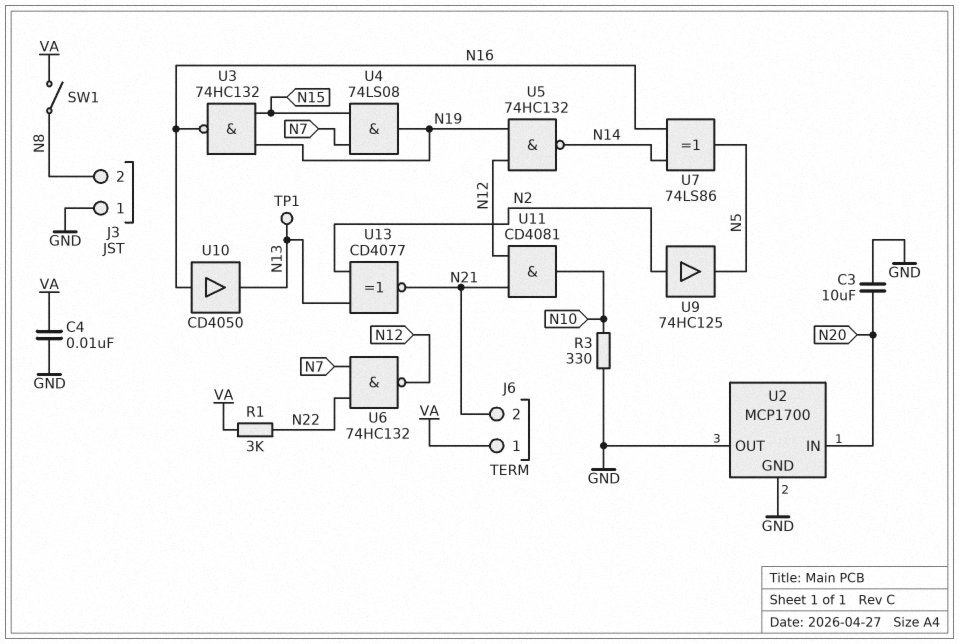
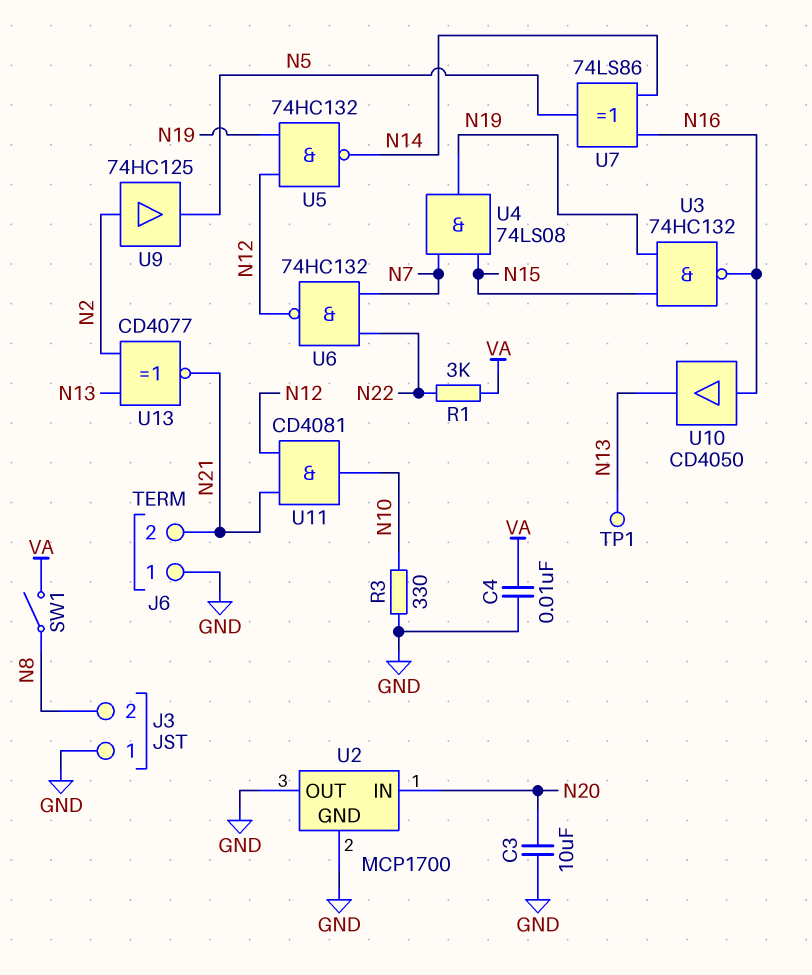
J6 pin 1: VA -> GND

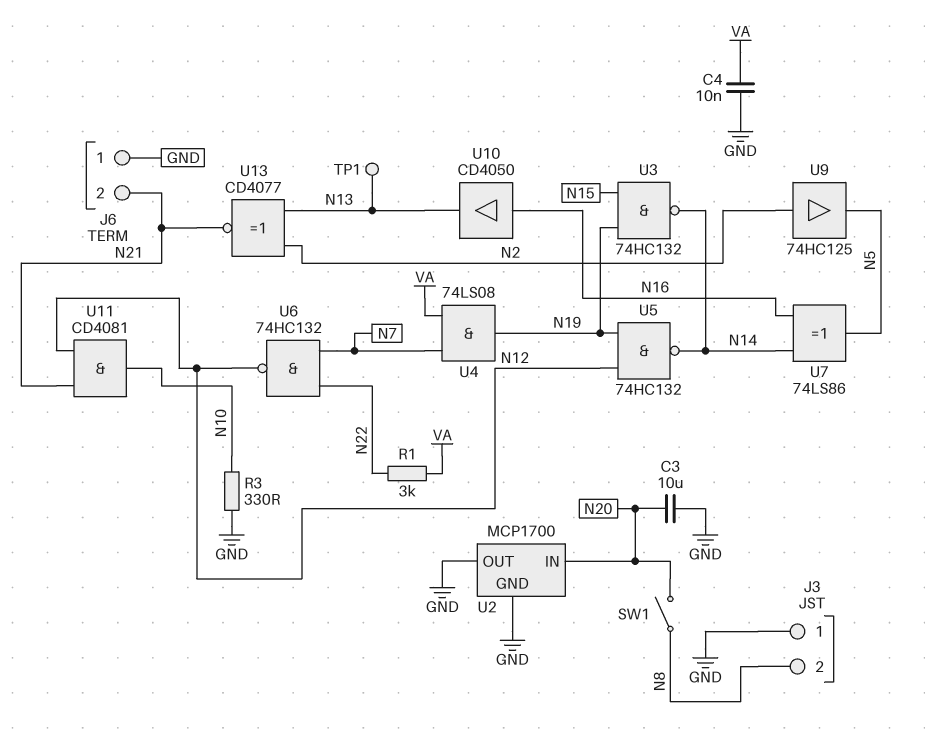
SW1: switch (N8, VA) -> switch (N8, N20)
U3: NAND 74HC132 (in N15, in N19, out N16) -> NAND 74HC132 (in N15, in N19, out N14)
U4: AND 74LS08 (in N7, in N15, out N19) -> AND 74LS08 (in N7, in VA, out N19)

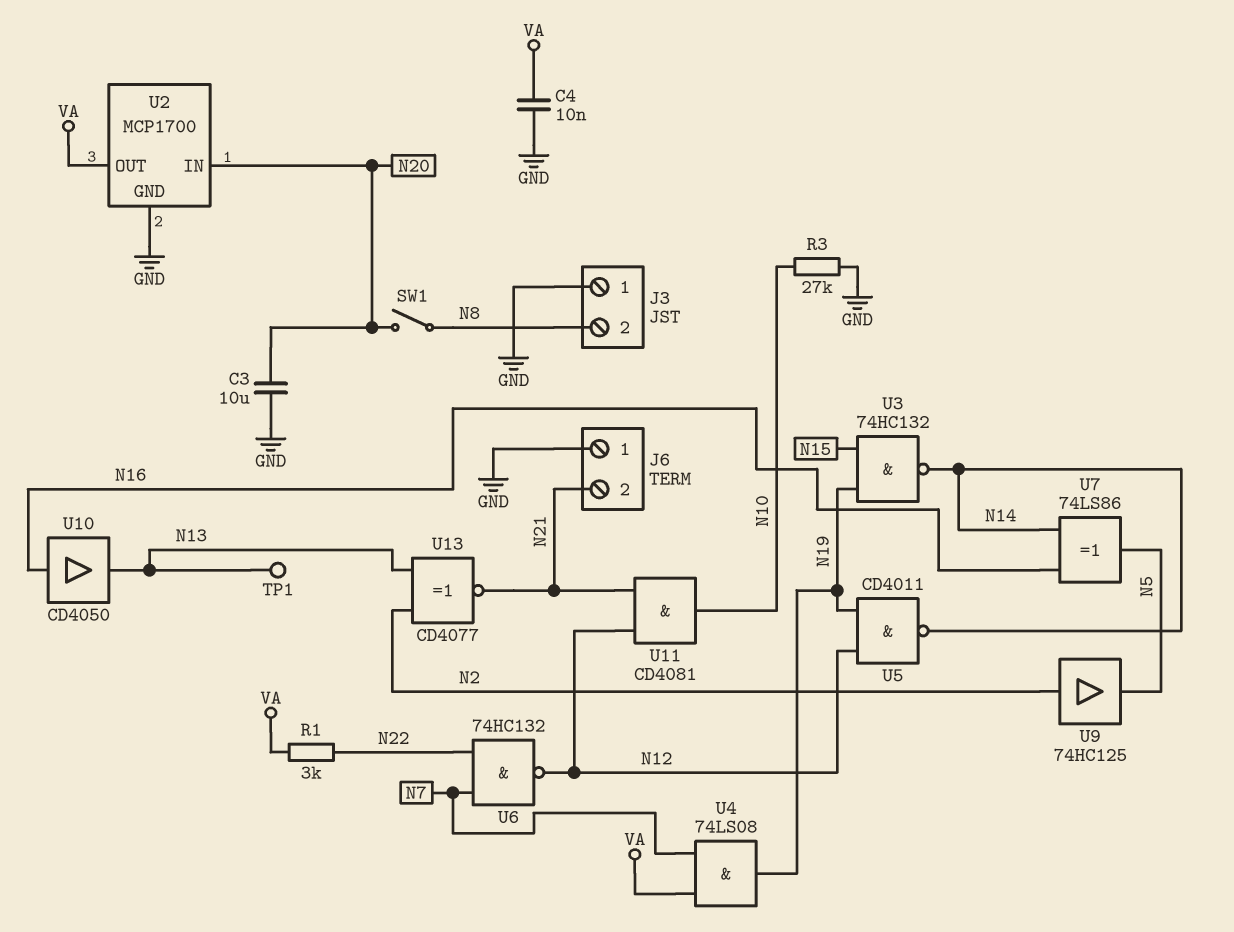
R3: 330 (GND, N10) -> 27k (GND, N10)
U2 pin OUT: GND -> VA
U5: NAND 74HC132 (in N12, in N19, out N14) -> NAND CD4011 (in N12, in N19, out N14)

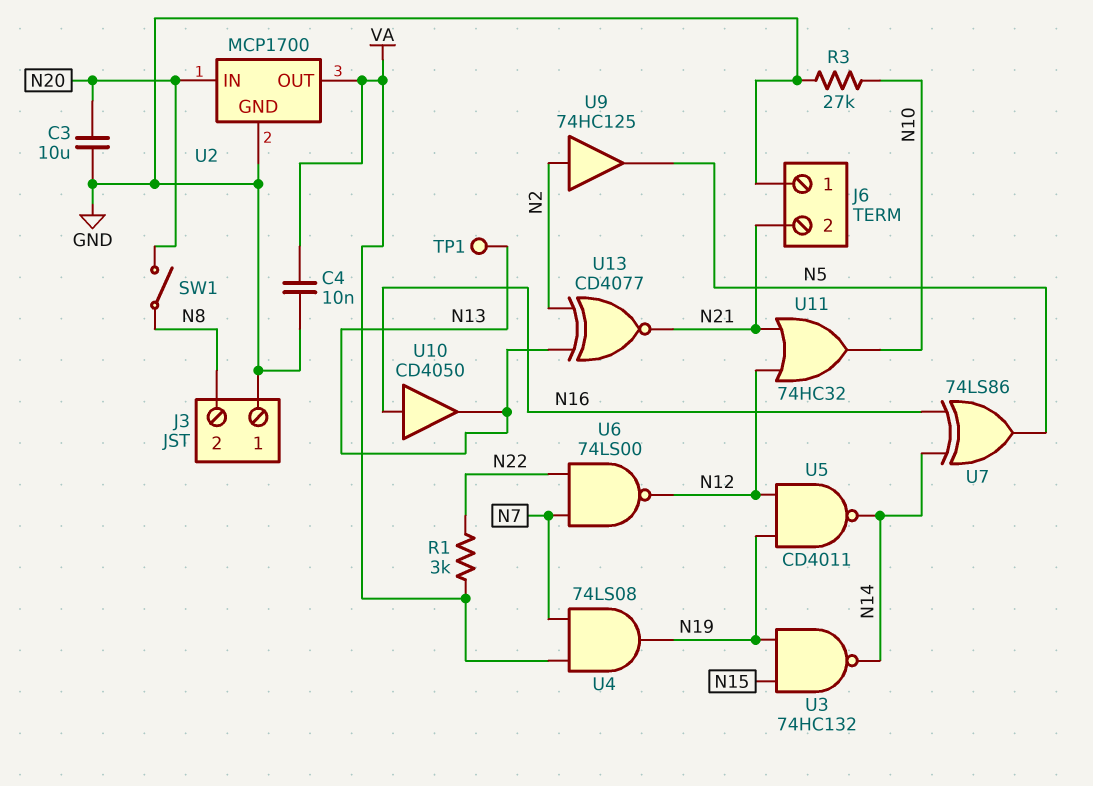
U6: NAND 74HC132 (in N7, in N22, out N12) -> NAND 74LS00 (in N7, in N22, out N12)
U11: AND CD4081 (in N12, in N21, out N10) -> OR 74HC32 (in N12, in N21, out N10)

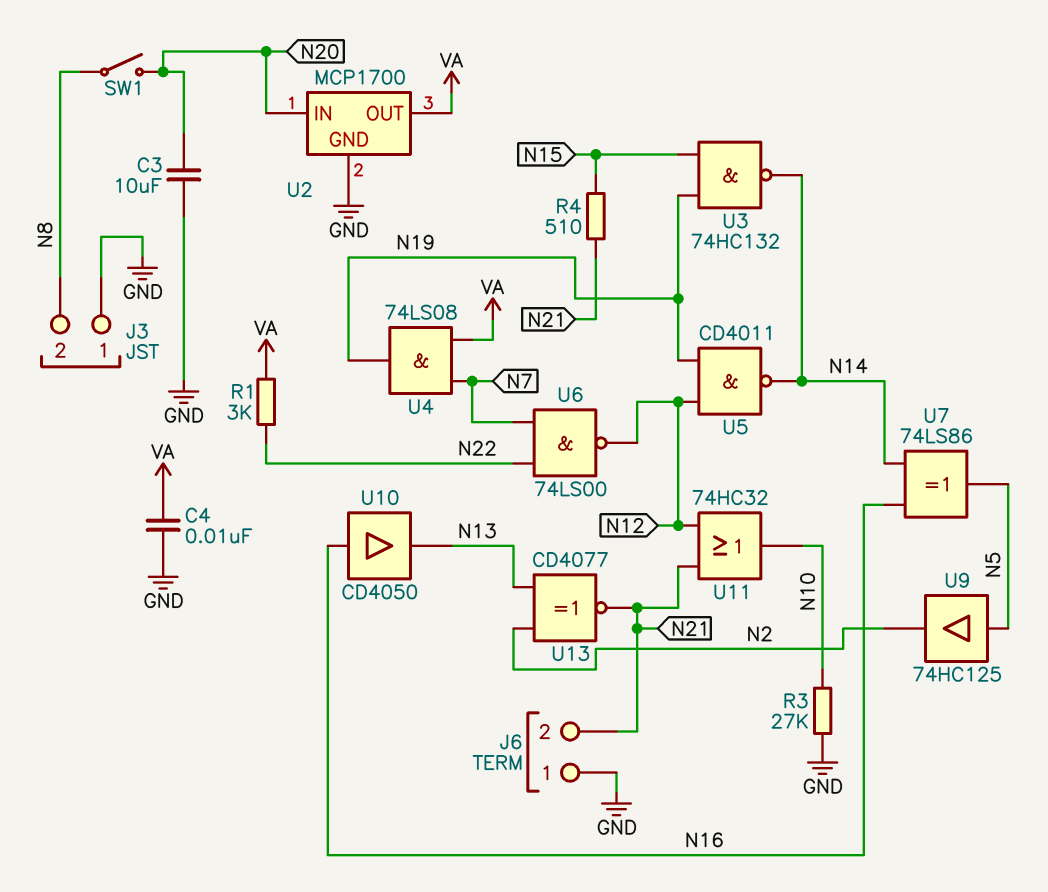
R4: none -> 510 (N15, N21)
TP1: test point (N13) -> none
U9: buffer 74HC125 (in N2, out N5) -> buffer 74HC125 (in N5, out N2)

